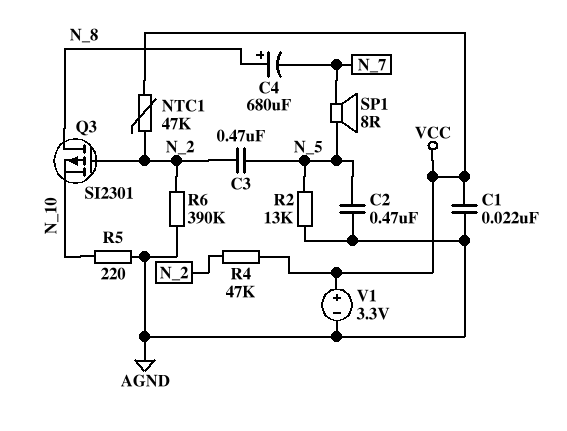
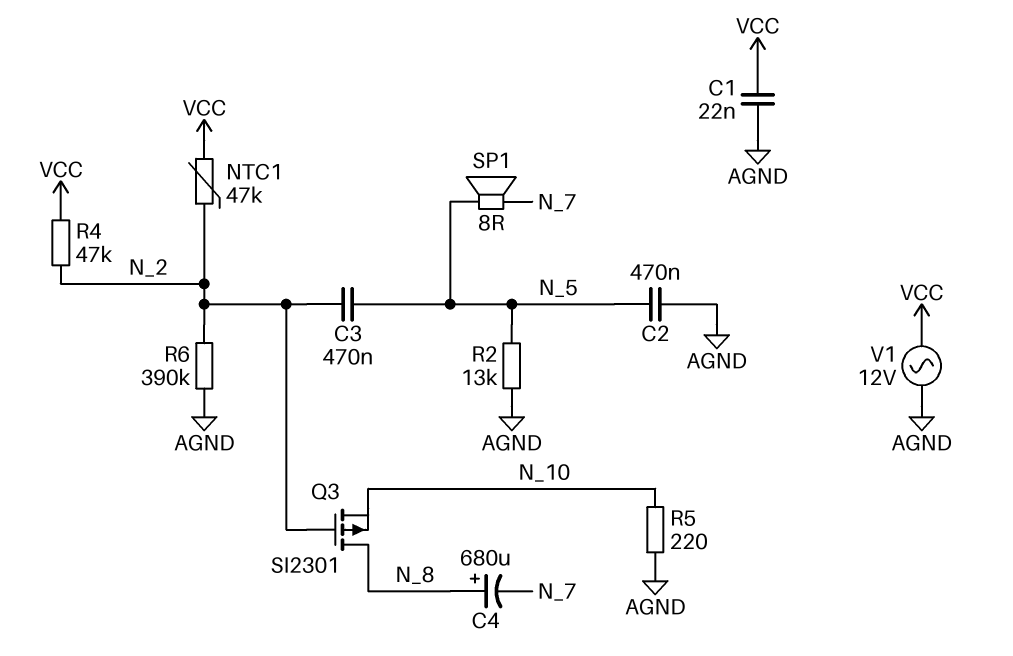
V1: 3.3V (plus VCC, minus AGND) -> AC 12V (AGND, VCC)

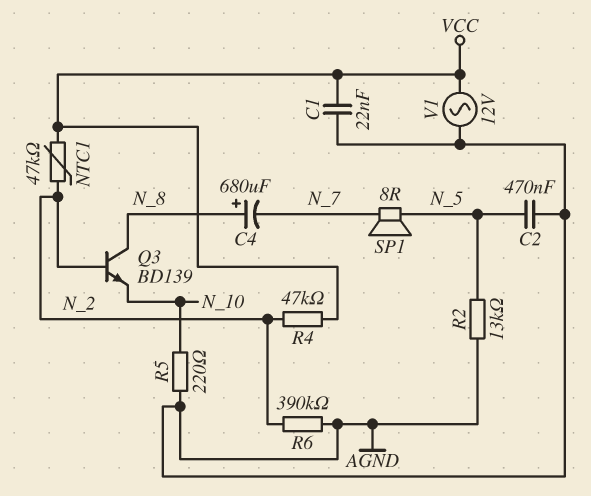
C3: 470nF (N_2, N_5) -> none
Q3: PMOS SI2301 (G N_2, D N_8, S N_10) -> NPN BD139 (B N_2, C N_8, E N_10)

